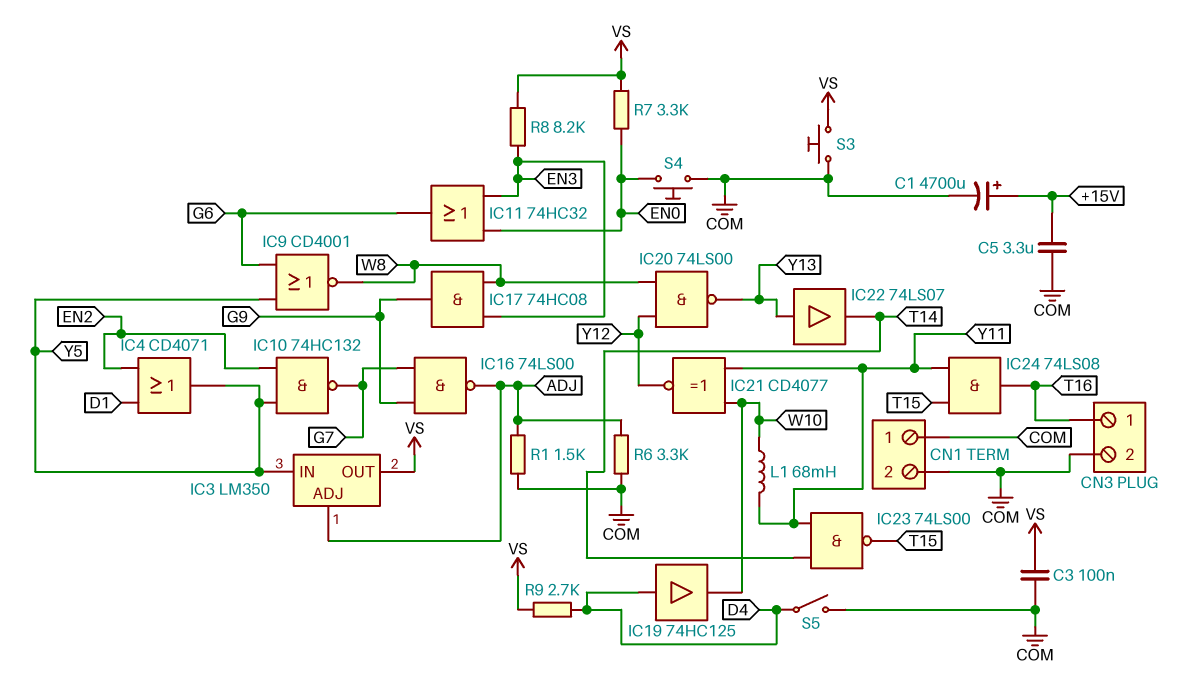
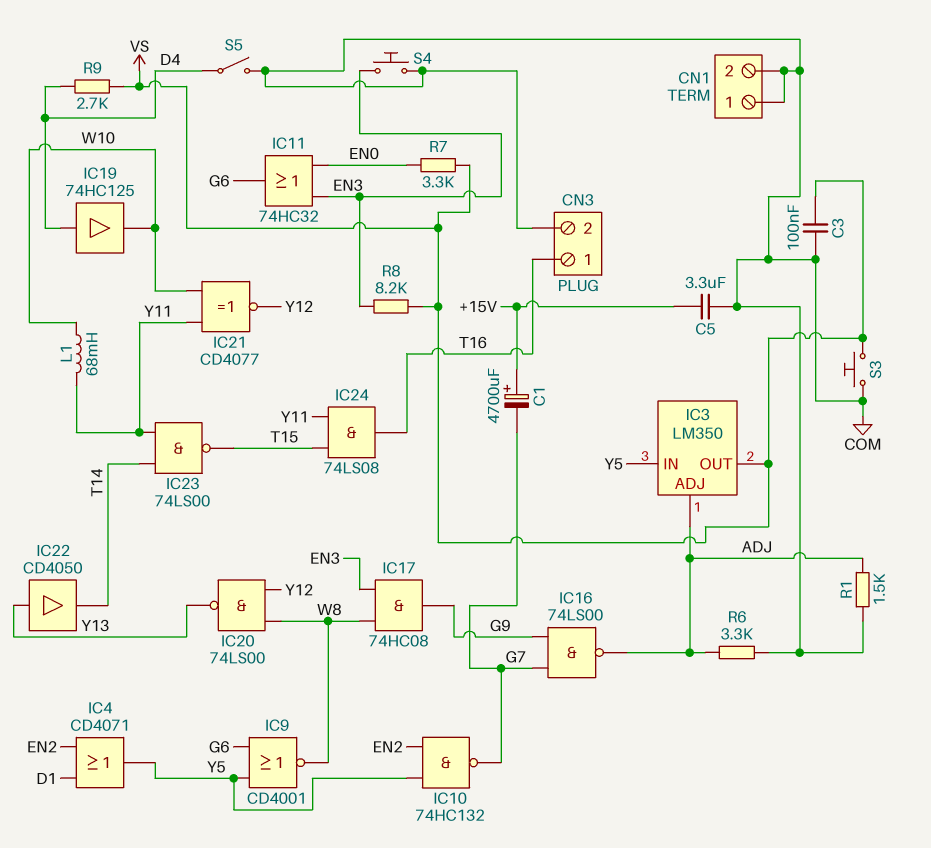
C1: 4700uF (plus +15V, minus COM) -> 4700uF (plus +15V, minus G7)
IC22: buffer 74LS07 (in Y13, out T14) -> buffer CD4050 (in Y13, out T14)
S4: button (COM, EN0) -> button (COM, EN3)

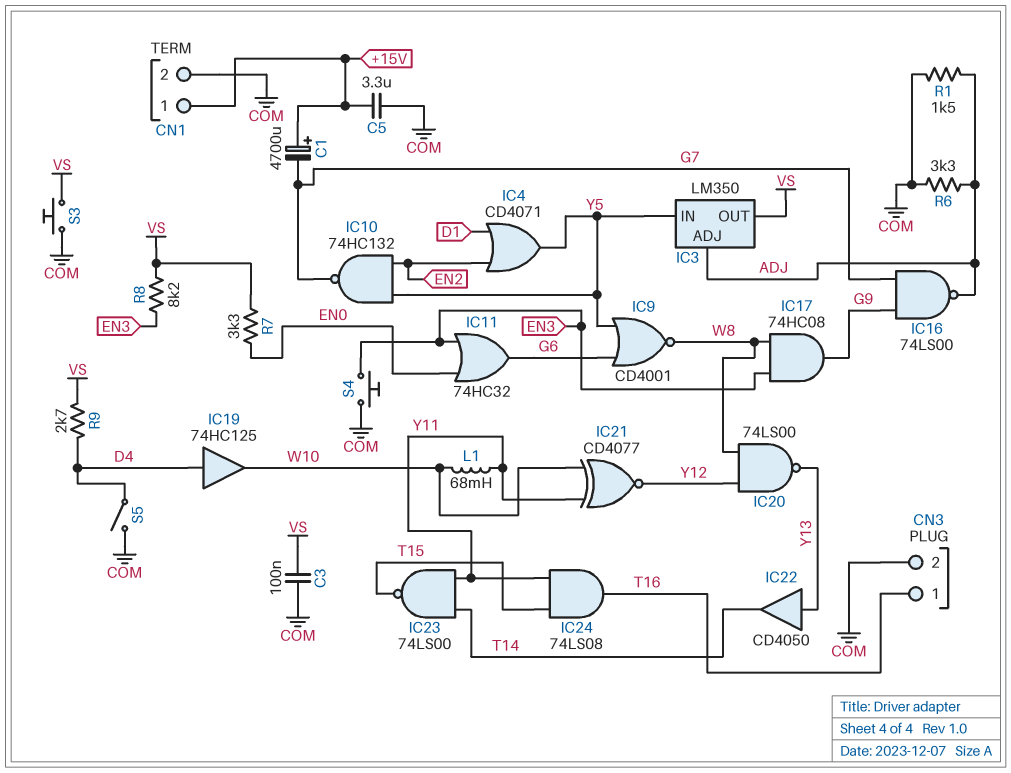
CN1 pin 1: COM -> +15V

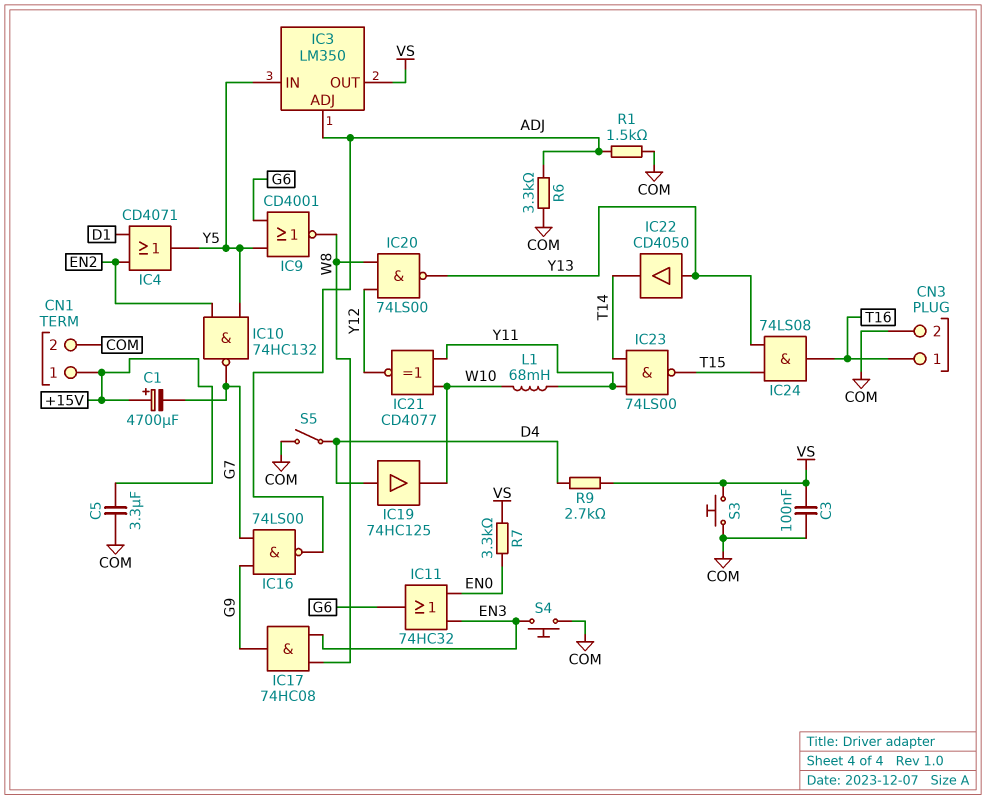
IC24: AND 74LS08 (in T15, in Y11, out T16) -> AND 74LS08 (in T15, in Y13, out T16)
R8: 8.2k (EN3, VS) -> none

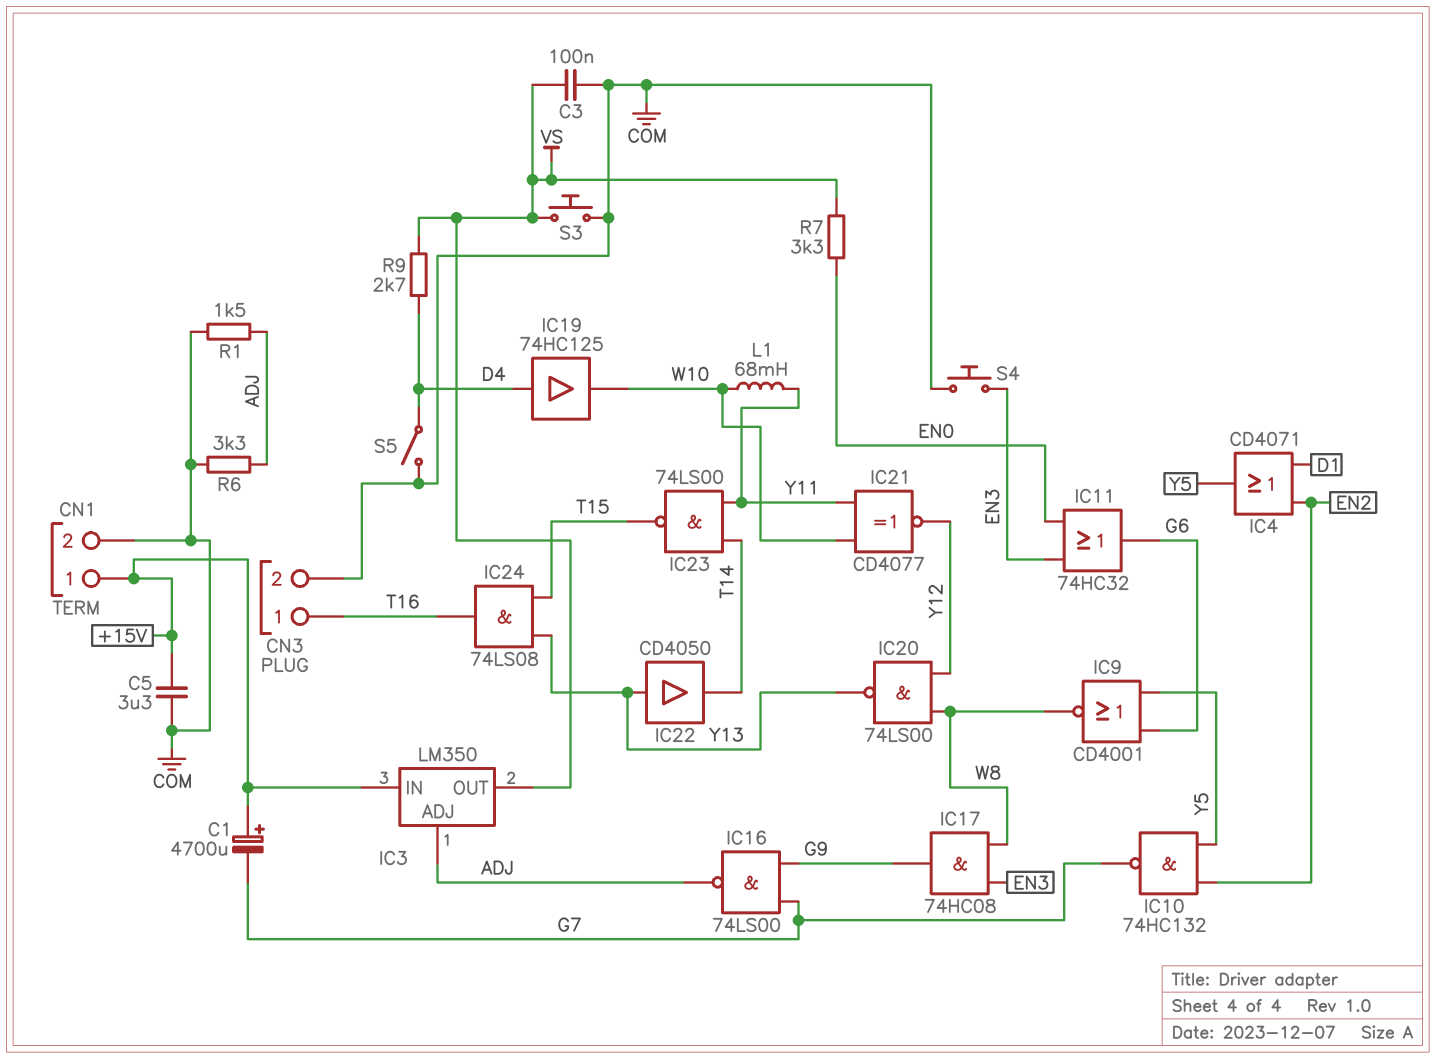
IC3 pin IN: Y5 -> +15V

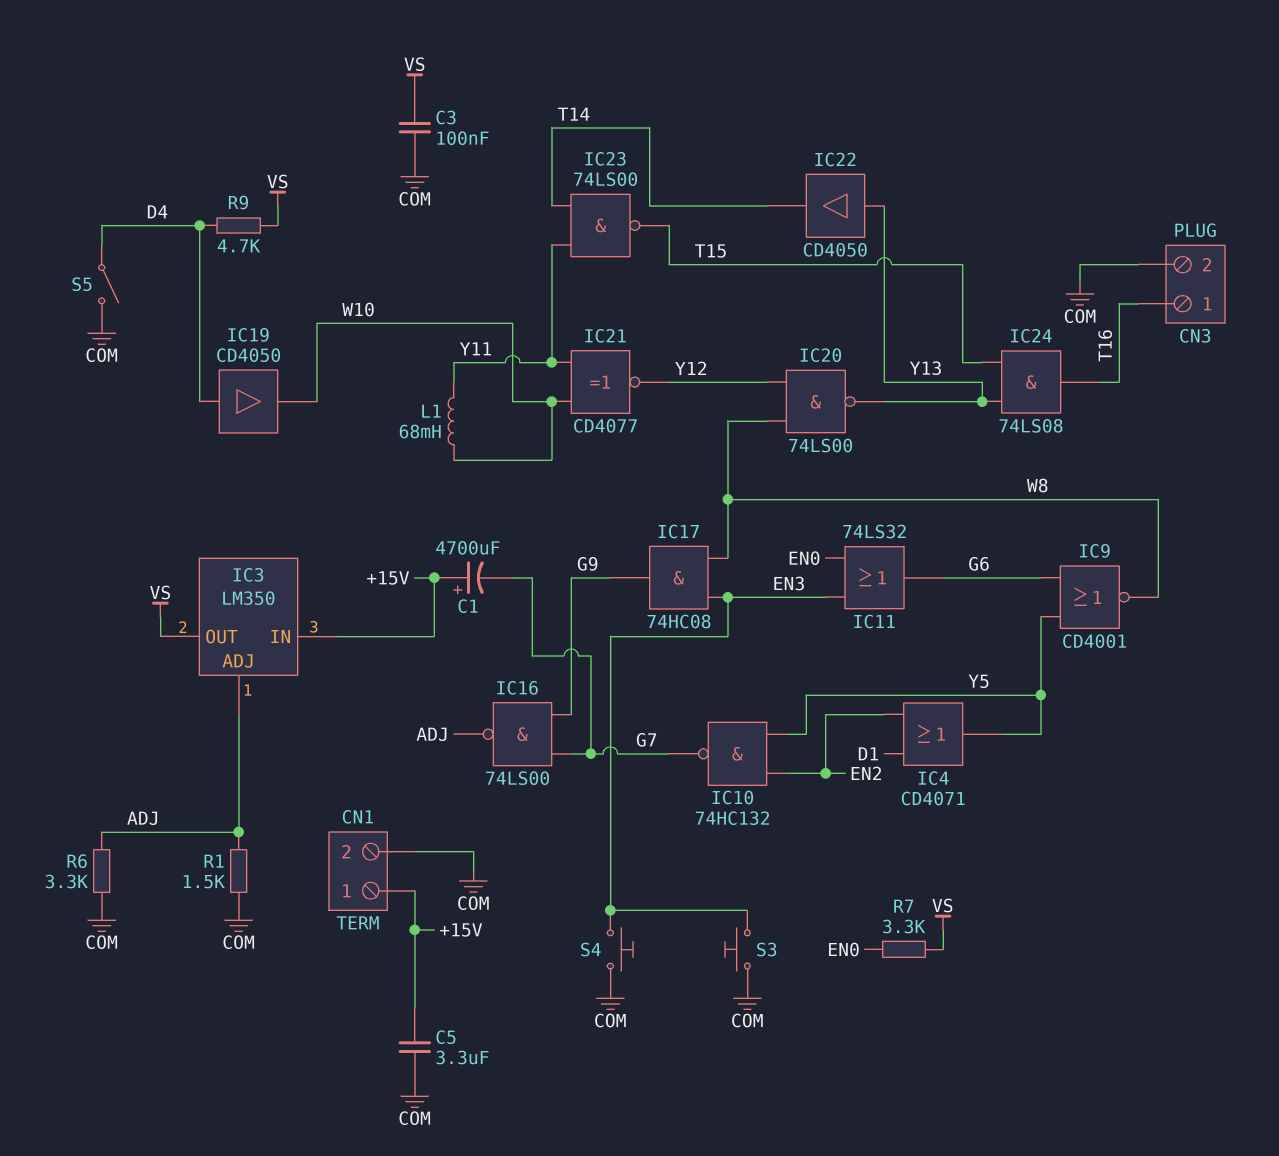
IC11: OR 74HC32 (in EN0, in EN3, out G6) -> OR 74LS32 (in EN0, in EN3, out G6)
IC19: buffer 74HC125 (in D4, out W10) -> buffer CD4050 (in D4, out W10)
R9: 2.7k (D4, VS) -> 4.7k (D4, VS)
S3: button (COM, VS) -> button (COM, EN3)

